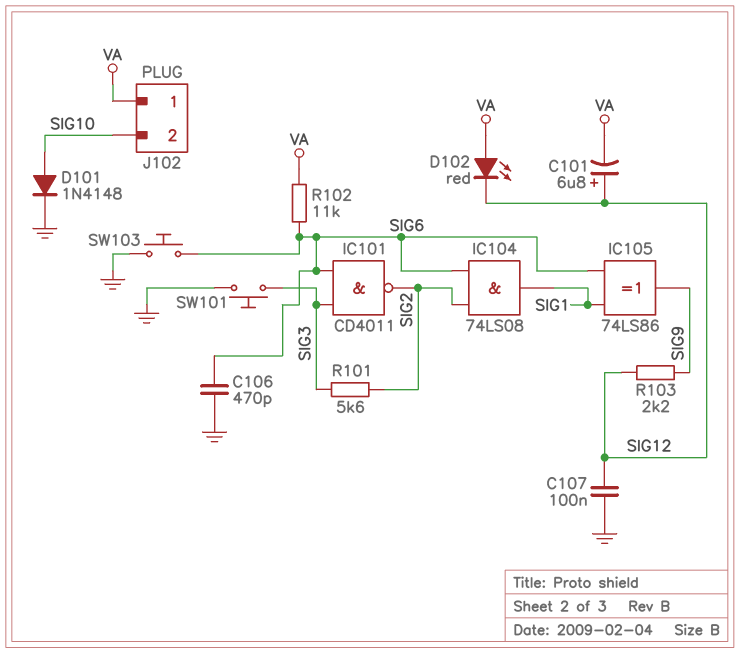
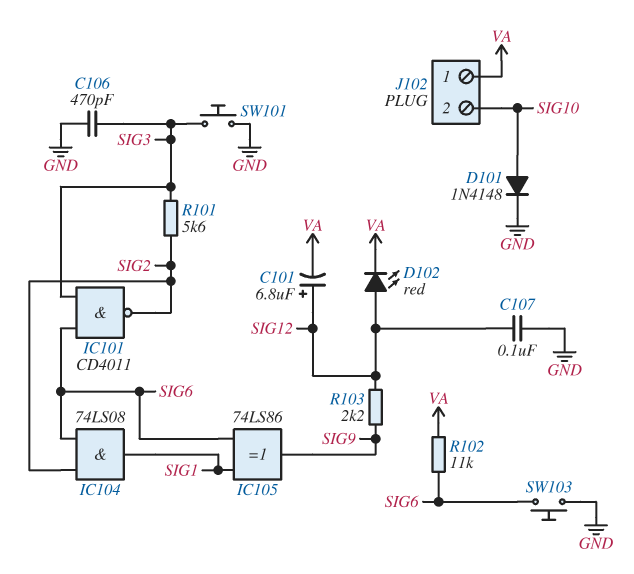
C106: 470pF (GND, SIG6) -> 470pF (GND, SIG3)
D102: LED red (A VA, K SIG12) -> LED red (A SIG12, K VA)

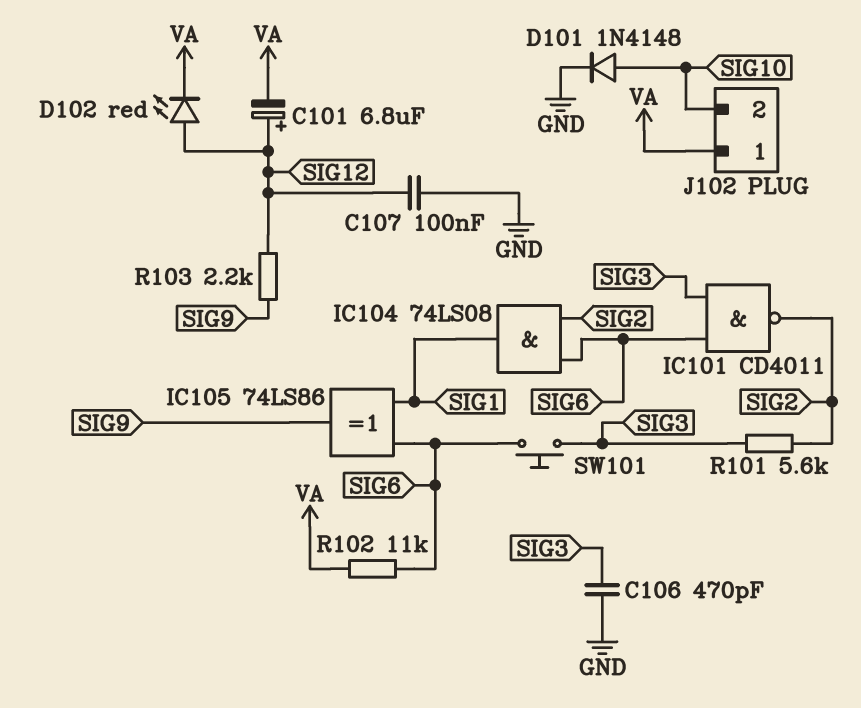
SW101: button (GND, SIG3) -> button (SIG3, SIG6)
SW103: button (GND, SIG6) -> none

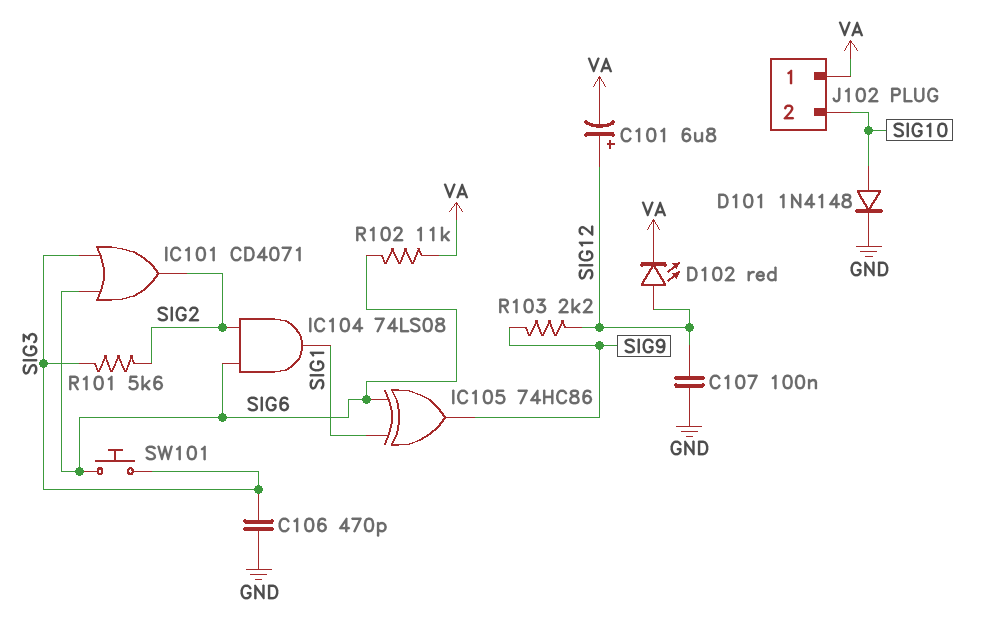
IC101: NAND CD4011 (in SIG3, in SIG6, out SIG2) -> OR CD4071 (in SIG3, in SIG6, out SIG2)
IC105: XOR 74LS86 (in SIG1, in SIG6, out SIG9) -> XOR 74HC86 (in SIG1, in SIG6, out SIG9)

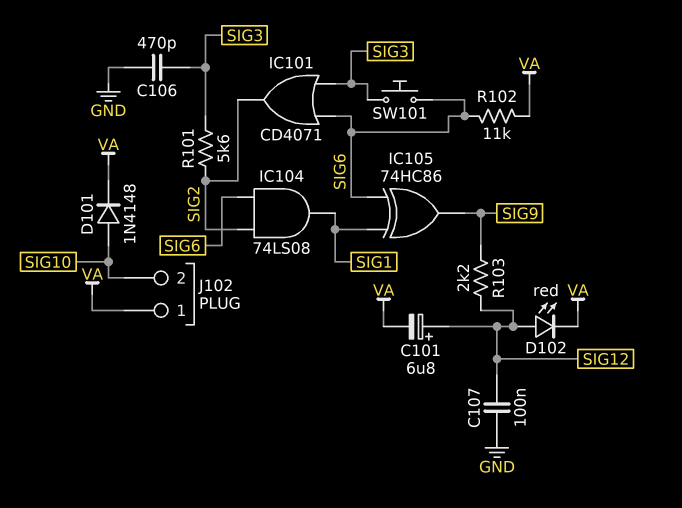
D101: diode 1N4148 (A SIG10, K GND) -> diode 1N4148 (A SIG10, K VA)

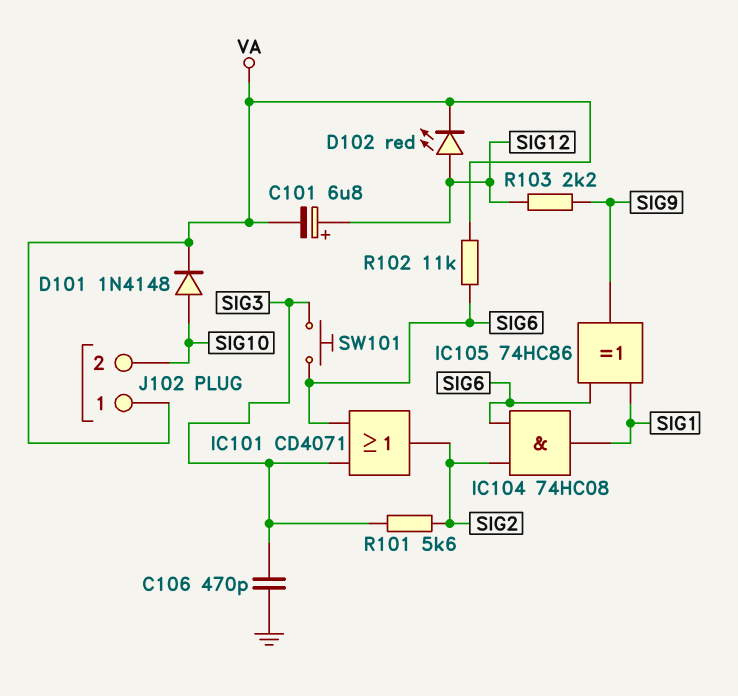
C107: 100nF (GND, SIG12) -> none
IC104: AND 74LS08 (in SIG2, in SIG6, out SIG1) -> AND 74HC08 (in SIG2, in SIG6, out SIG1)

